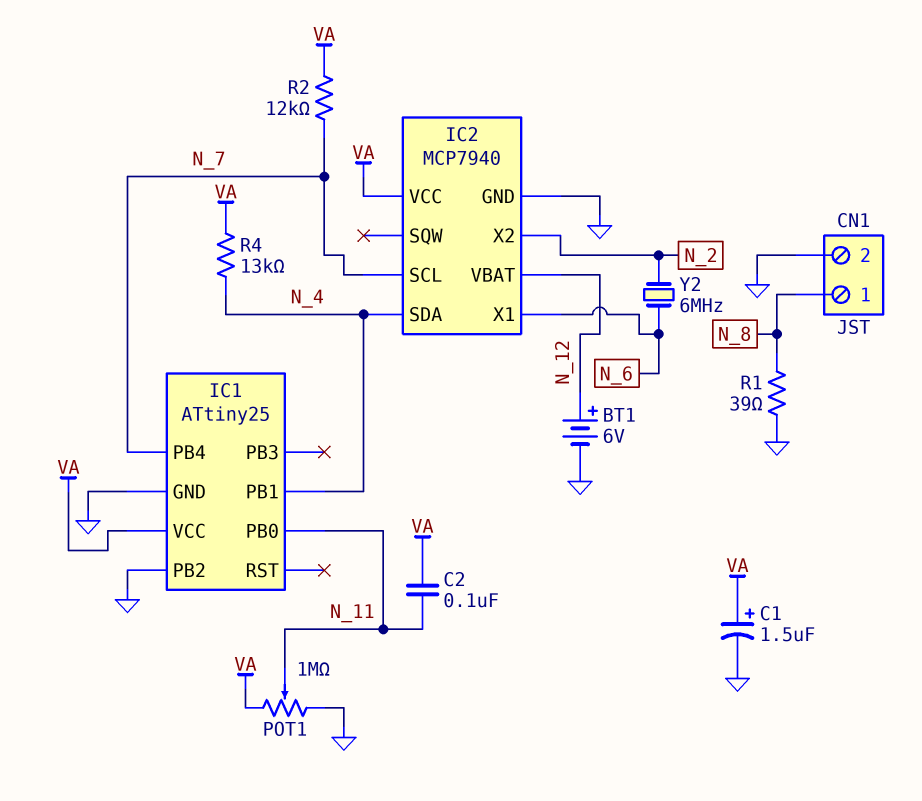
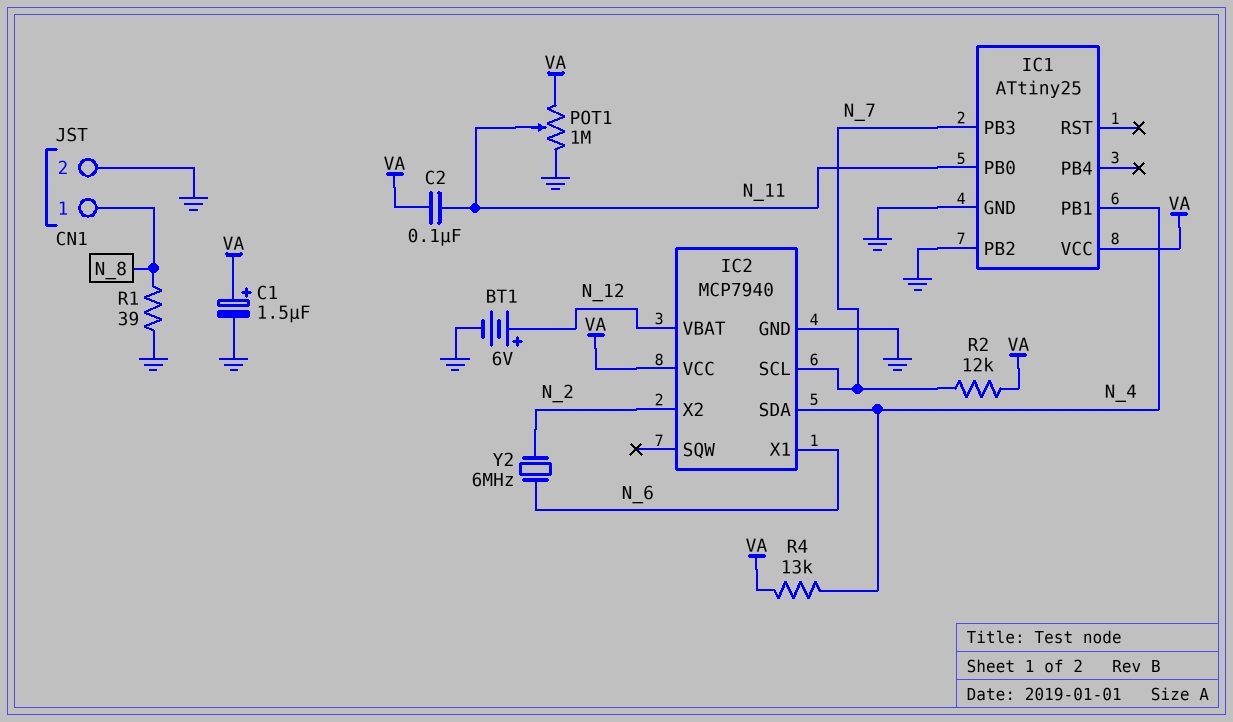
IC1 pin PB3: none -> N_7
IC1 pin PB4: N_7 -> none

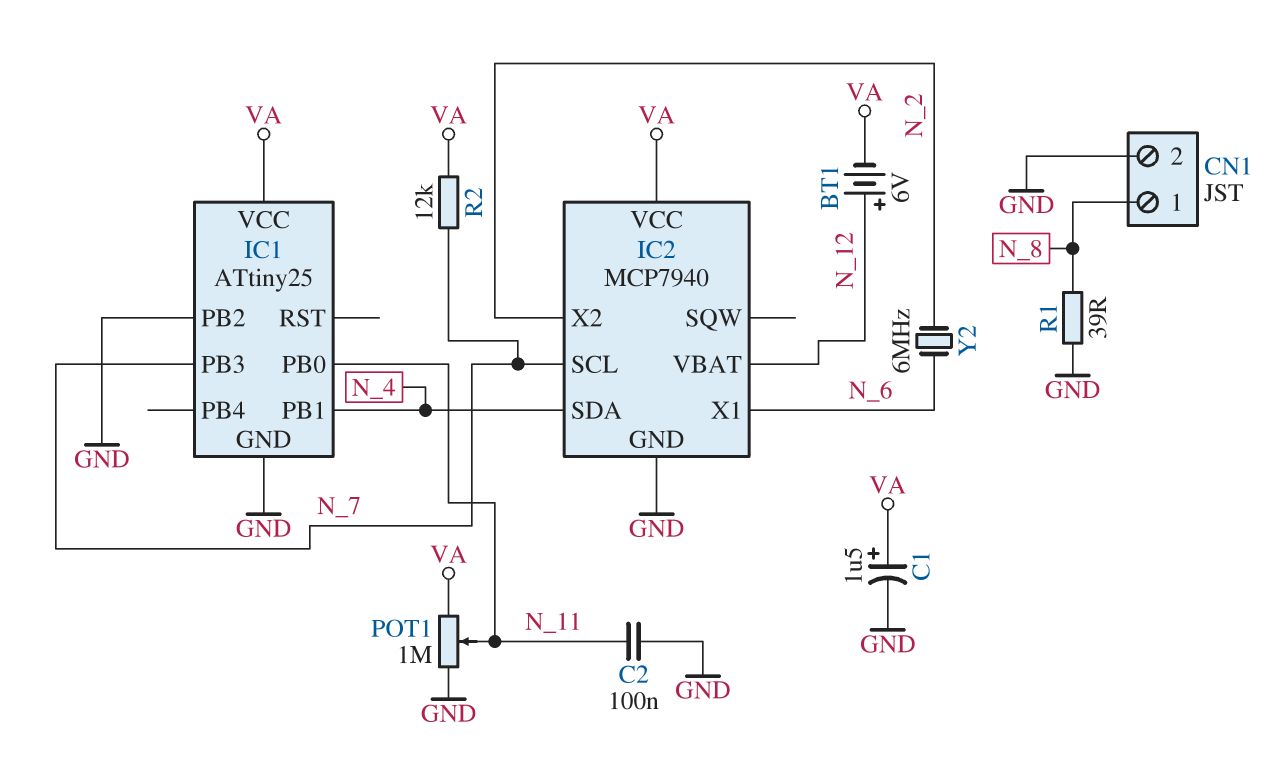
BT1: 6V (plus N_12, minus GND) -> 6V (plus N_12, minus VA)
C2: 100nF (N_11, VA) -> 100nF (GND, N_11)
R4: 13k (N_4, VA) -> none

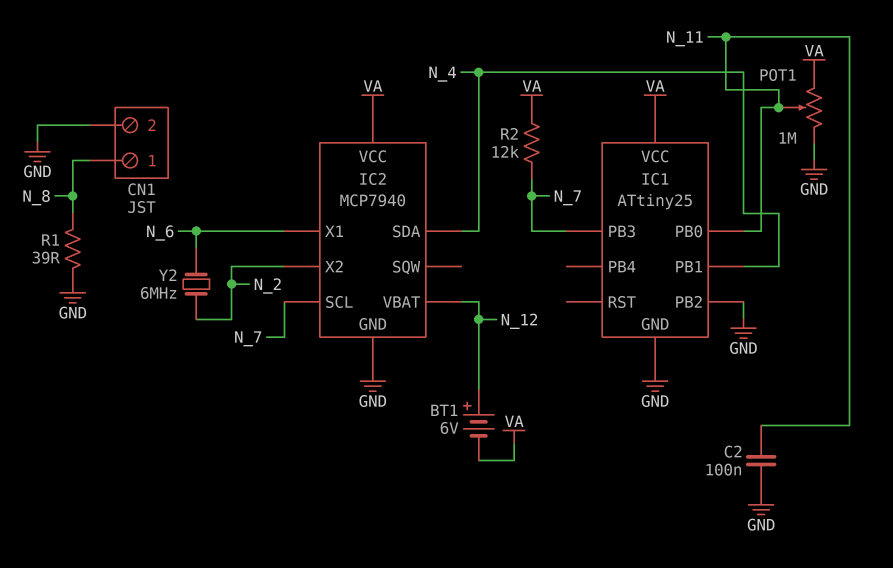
C1: 1.5uF (plus VA, minus GND) -> none

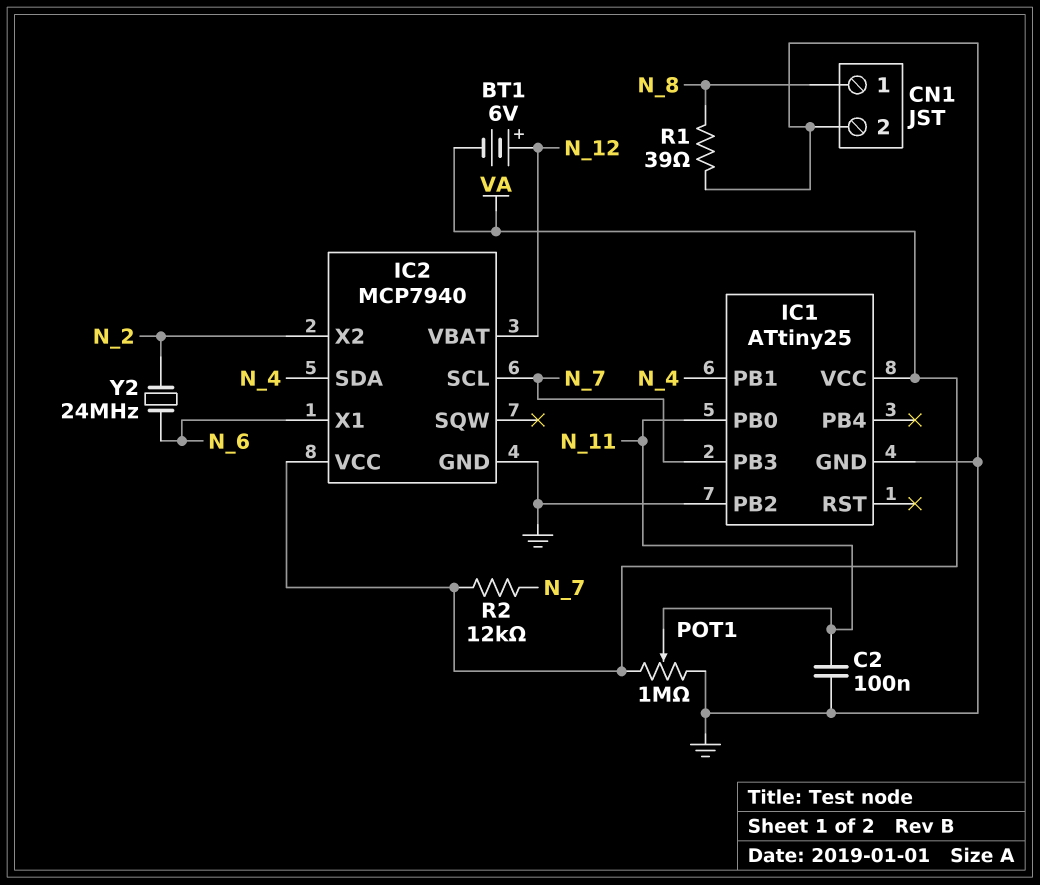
Y2: 6MHz (N_2, N_6) -> 24MHz (N_2, N_6)

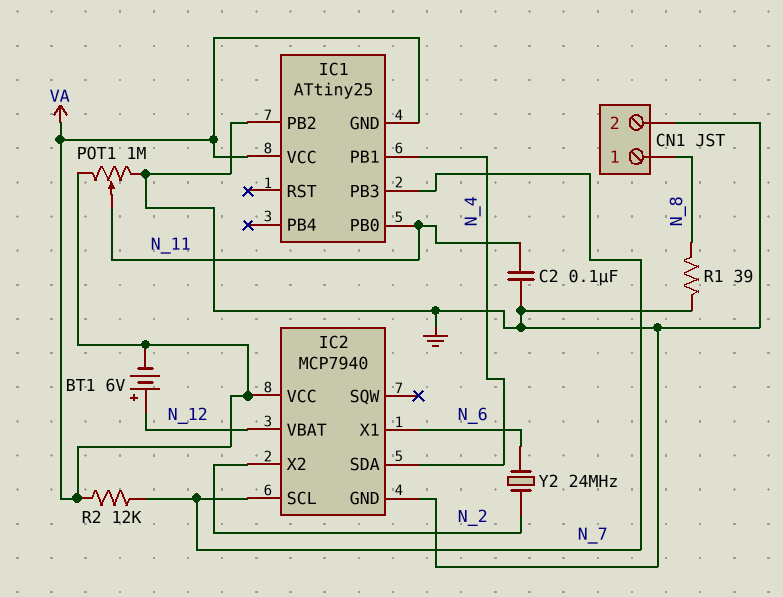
IC1 pin GND: GND -> VA

